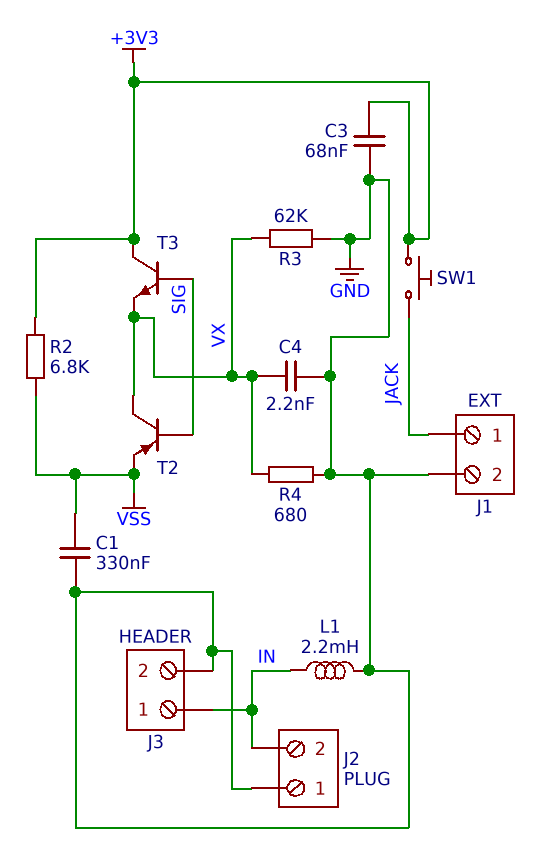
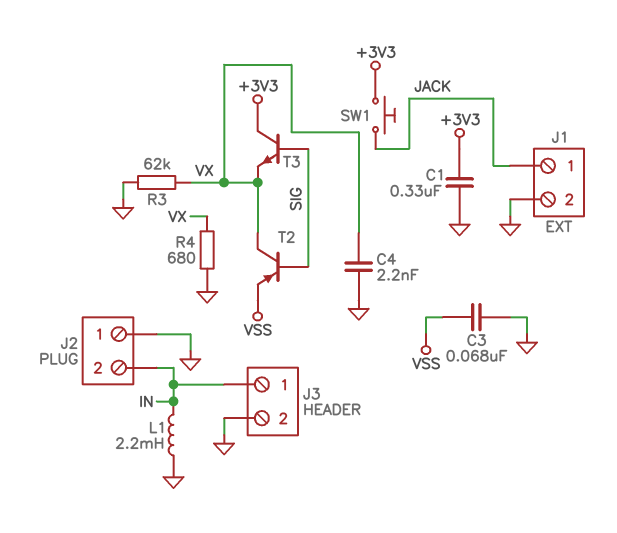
C1: 330nF (GND, VSS) -> 330nF (+3V3, GND)
C3: 68nF (+3V3, GND) -> 68nF (GND, VSS)
R2: 6.8k (+3V3, VSS) -> none

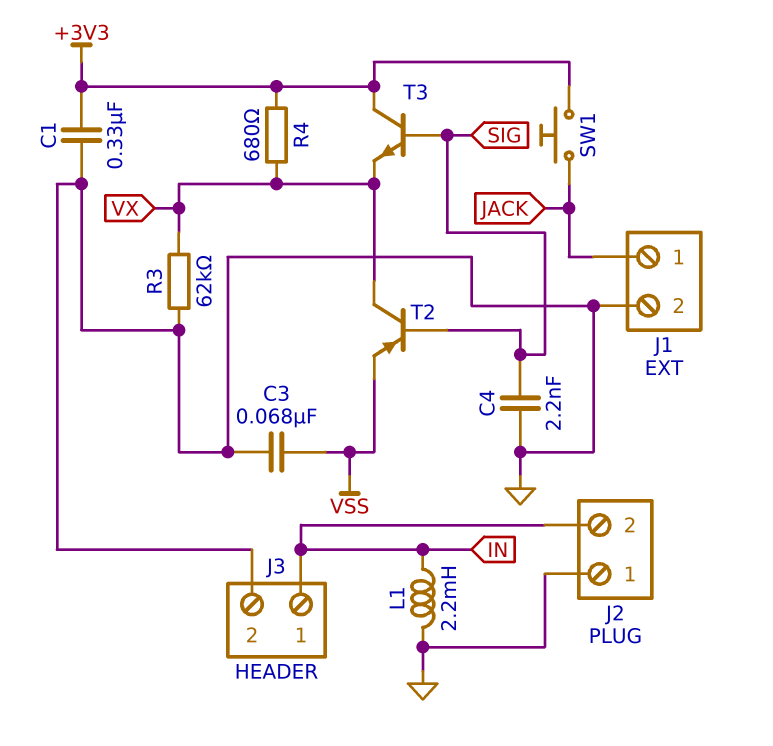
C4: 2.2nF (GND, VX) -> 2.2nF (GND, SIG)
R4: 680 (GND, VX) -> 680 (+3V3, VX)

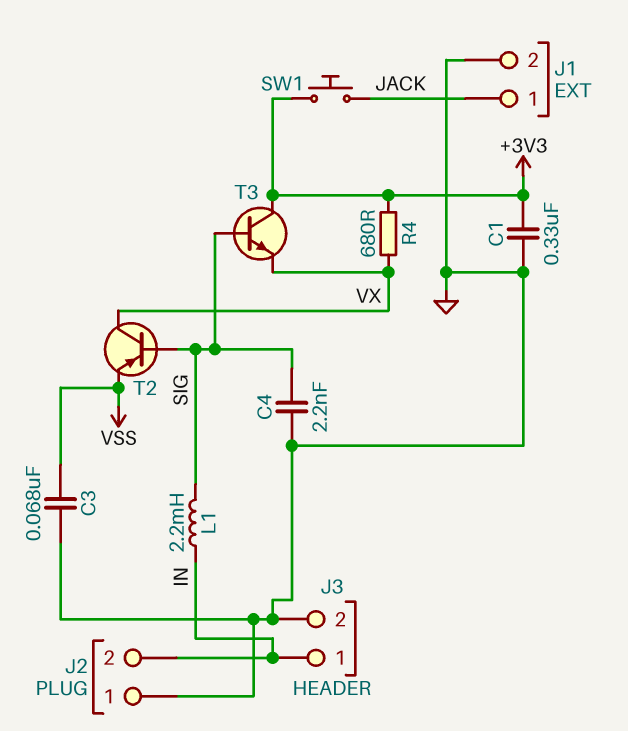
L1: 2.2mH (GND, IN) -> 2.2mH (IN, SIG)
R3: 62k (GND, VX) -> none

